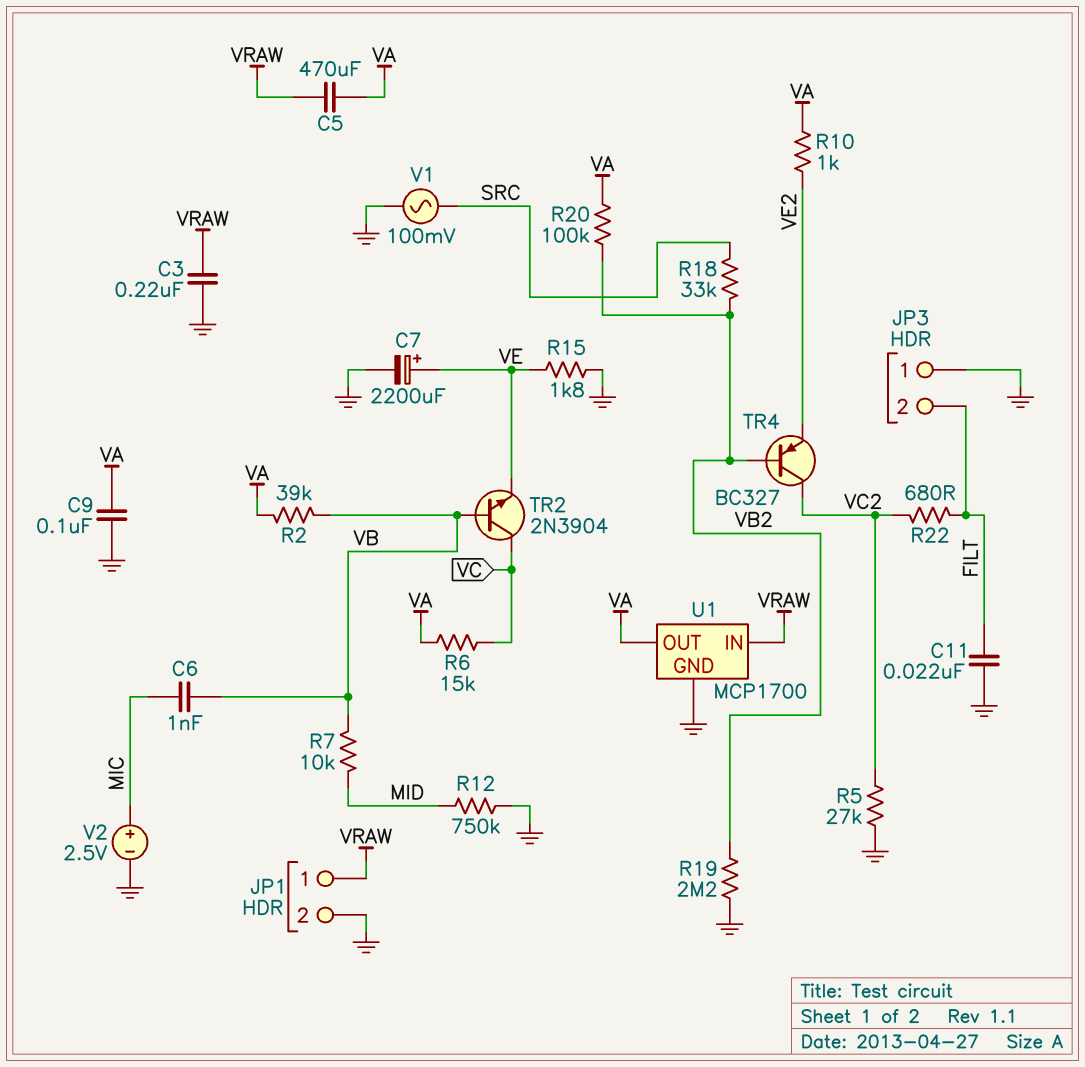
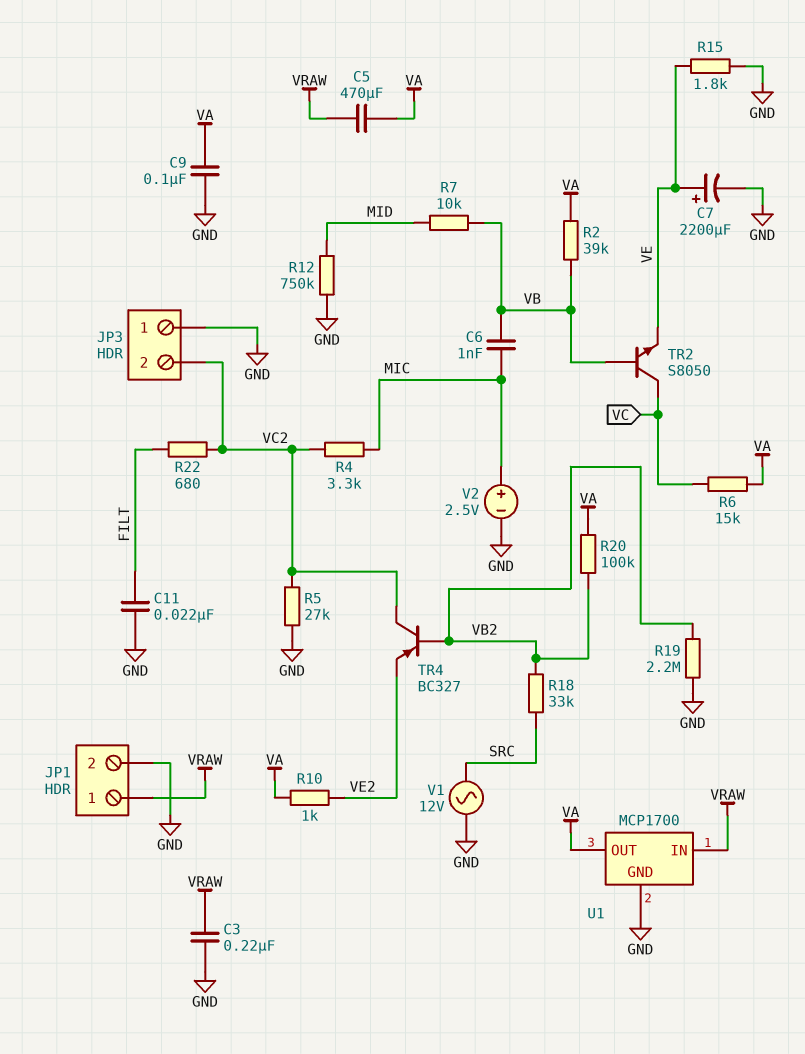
JP3 pin 2: FILT -> VC2
R4: none -> 3.3k (MIC, VC2)
TR2: NPN 2N3904 (B VB, C VC, E VE) -> NPN S8050 (B VB, C VC, E VE)
V1: AC 100mV (GND, SRC) -> AC 12V (GND, SRC)

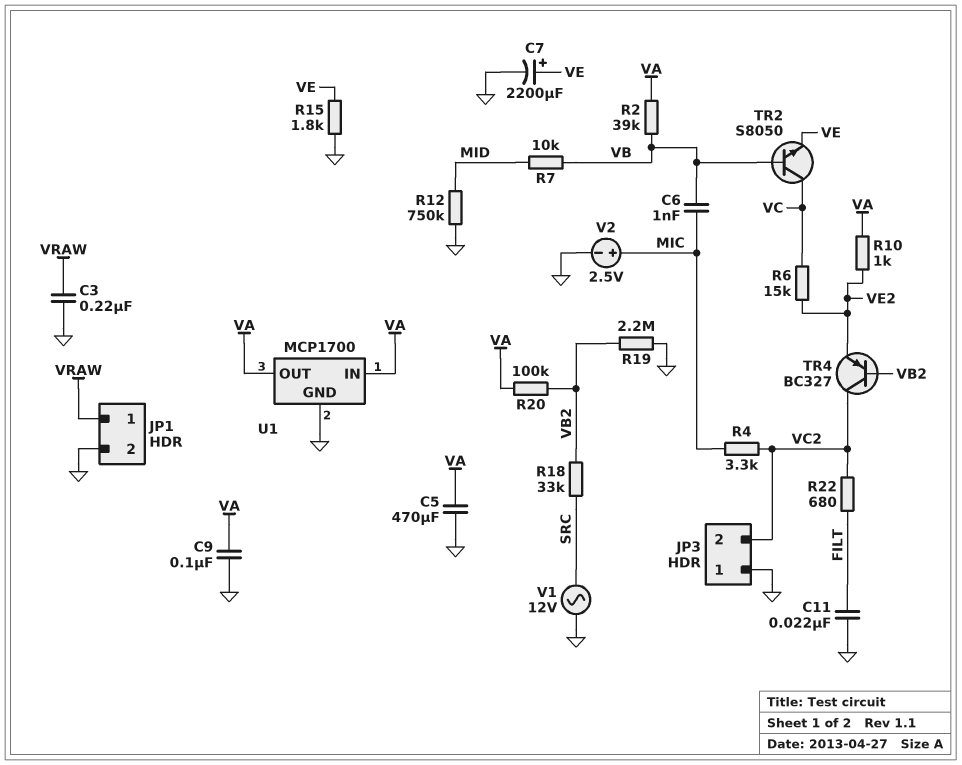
C5: 470uF (VA, VRAW) -> 470uF (GND, VA)
R5: 27k (GND, VC2) -> none
R6: 15k (VA, VC) -> 15k (VC, VE2)
U1 pin IN: VRAW -> VA

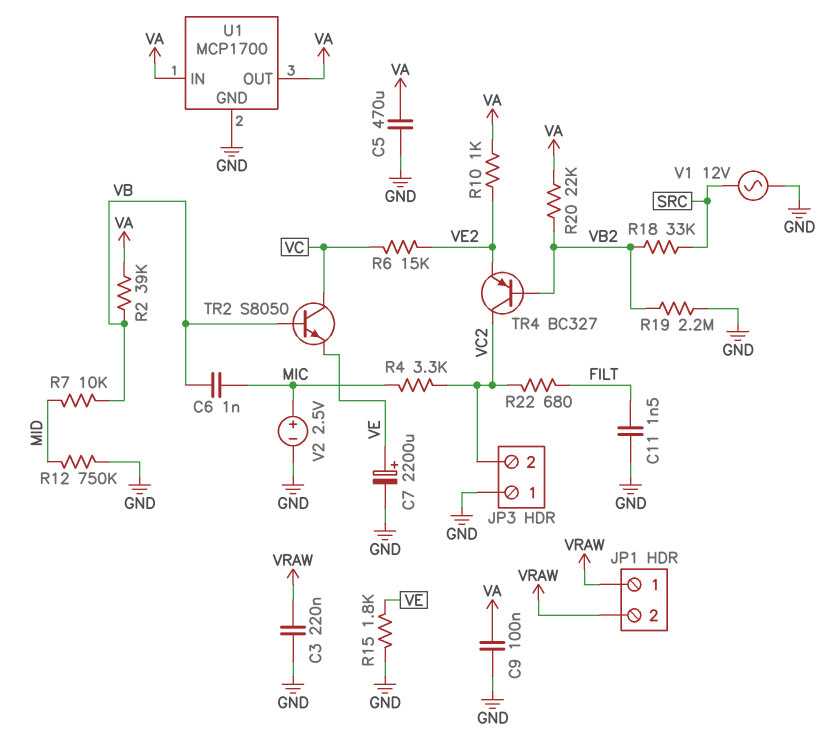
C11: 22nF (FILT, GND) -> 1.5nF (FILT, GND)
JP1 pin 2: GND -> VRAW
R20: 100k (VA, VB2) -> 22k (VA, VB2)

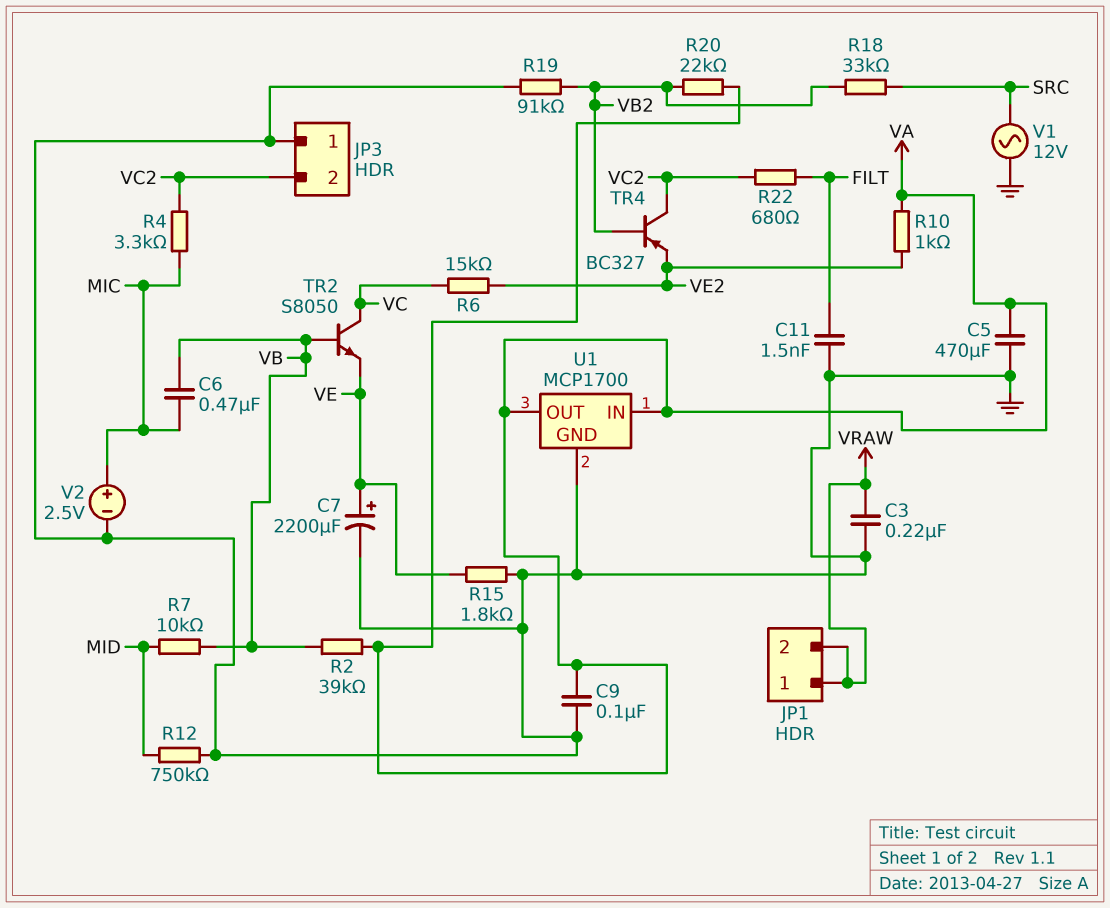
C6: 1nF (MIC, VB) -> 470nF (MIC, VB)
R19: 2.2M (GND, VB2) -> 91k (GND, VB2)

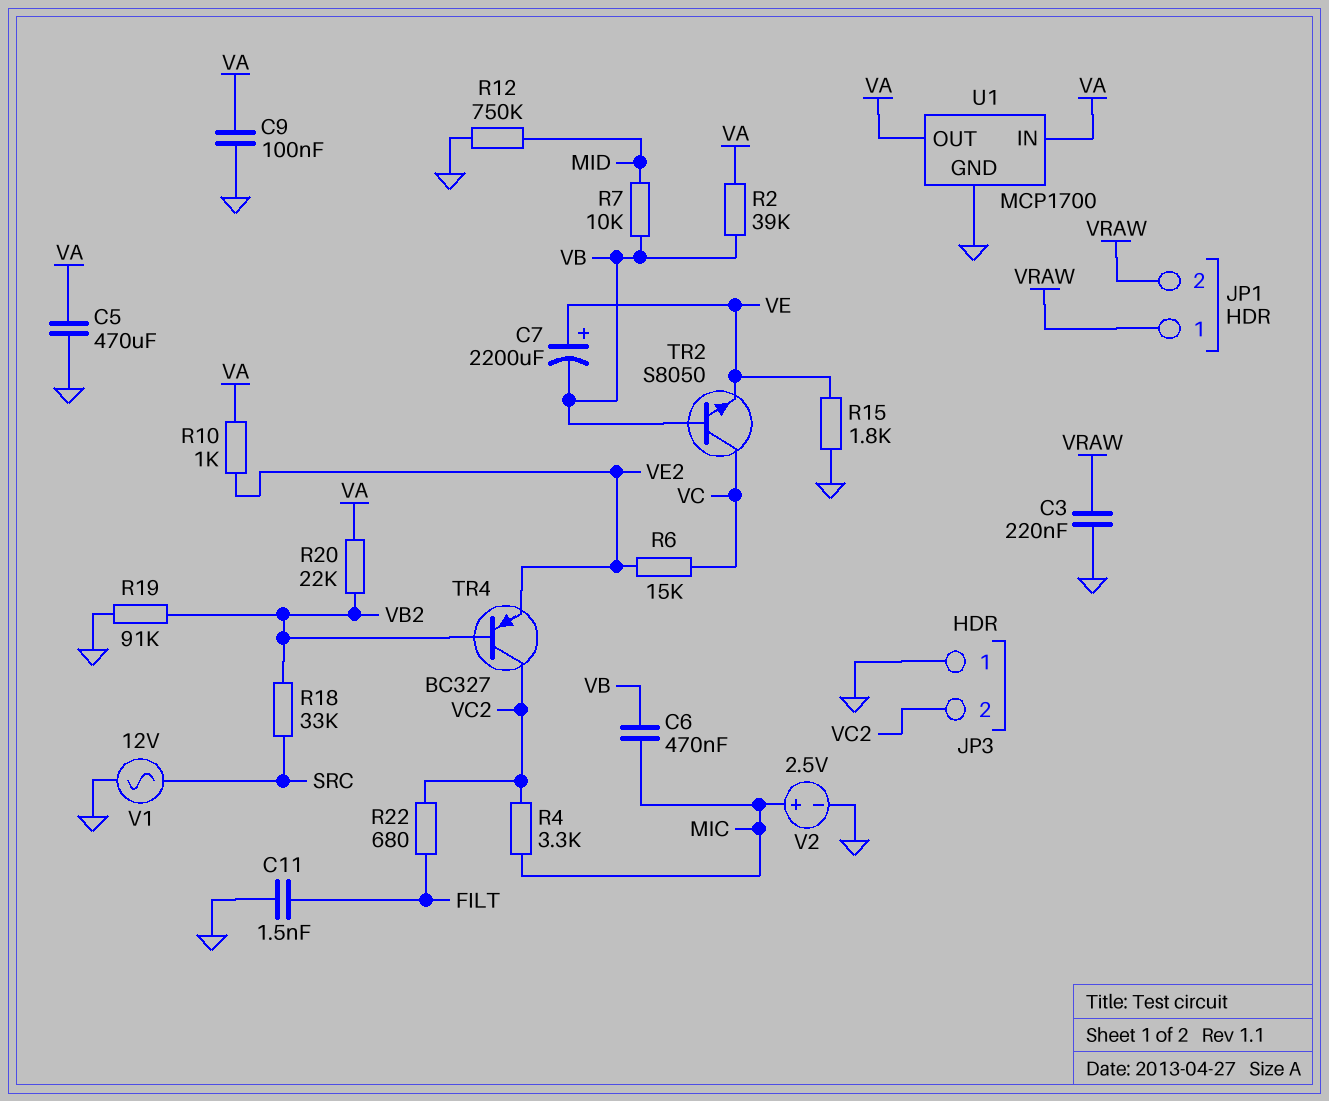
C7: 2200uF (plus VE, minus GND) -> 2200uF (plus VE, minus VB)

